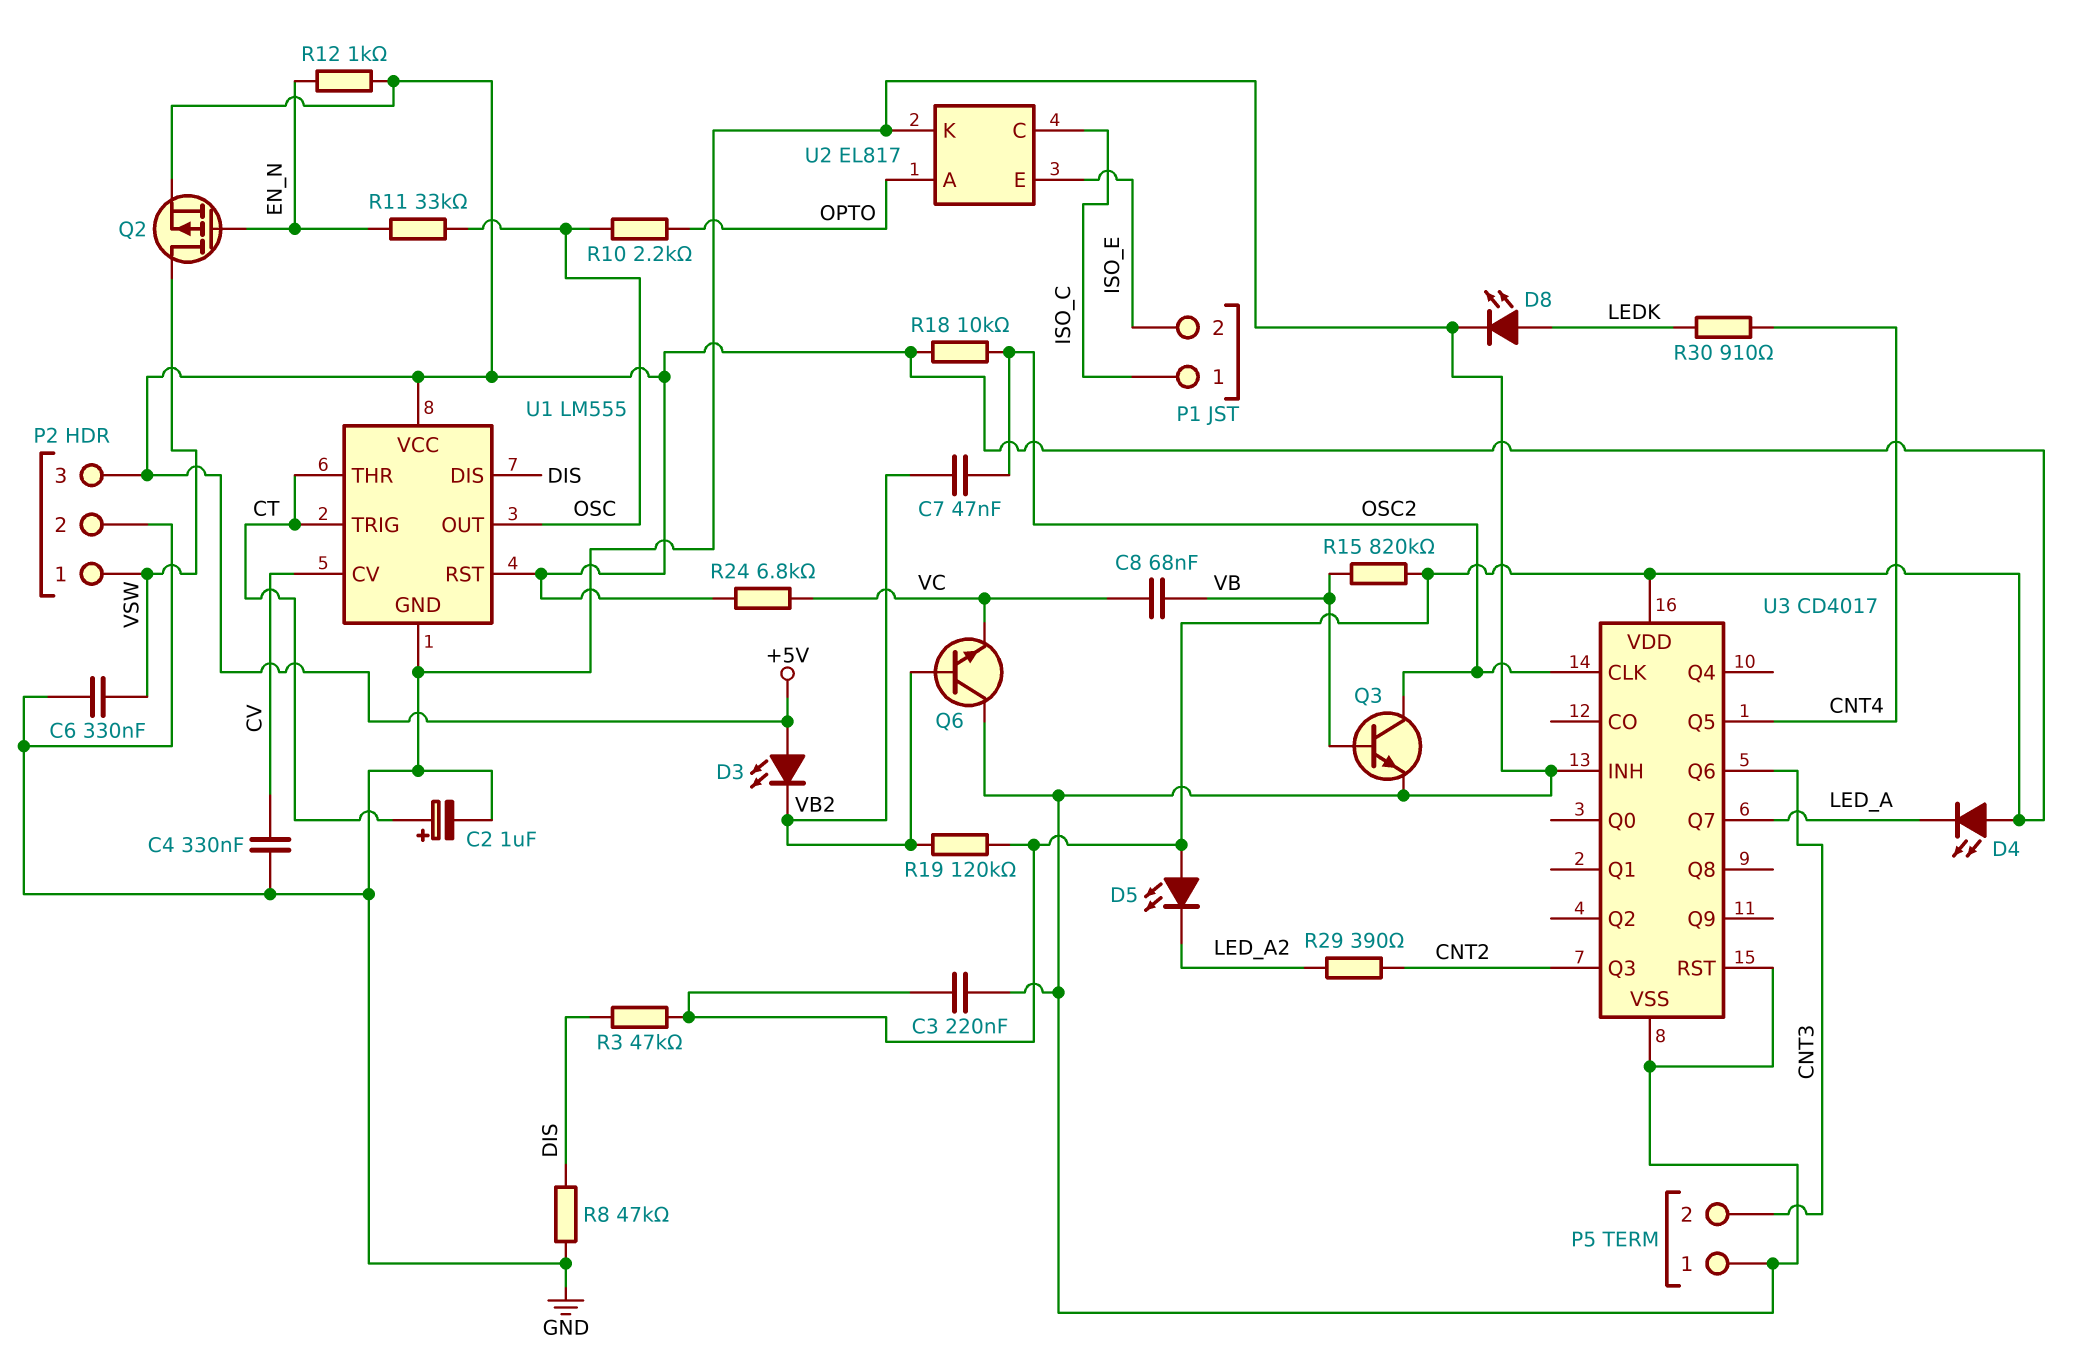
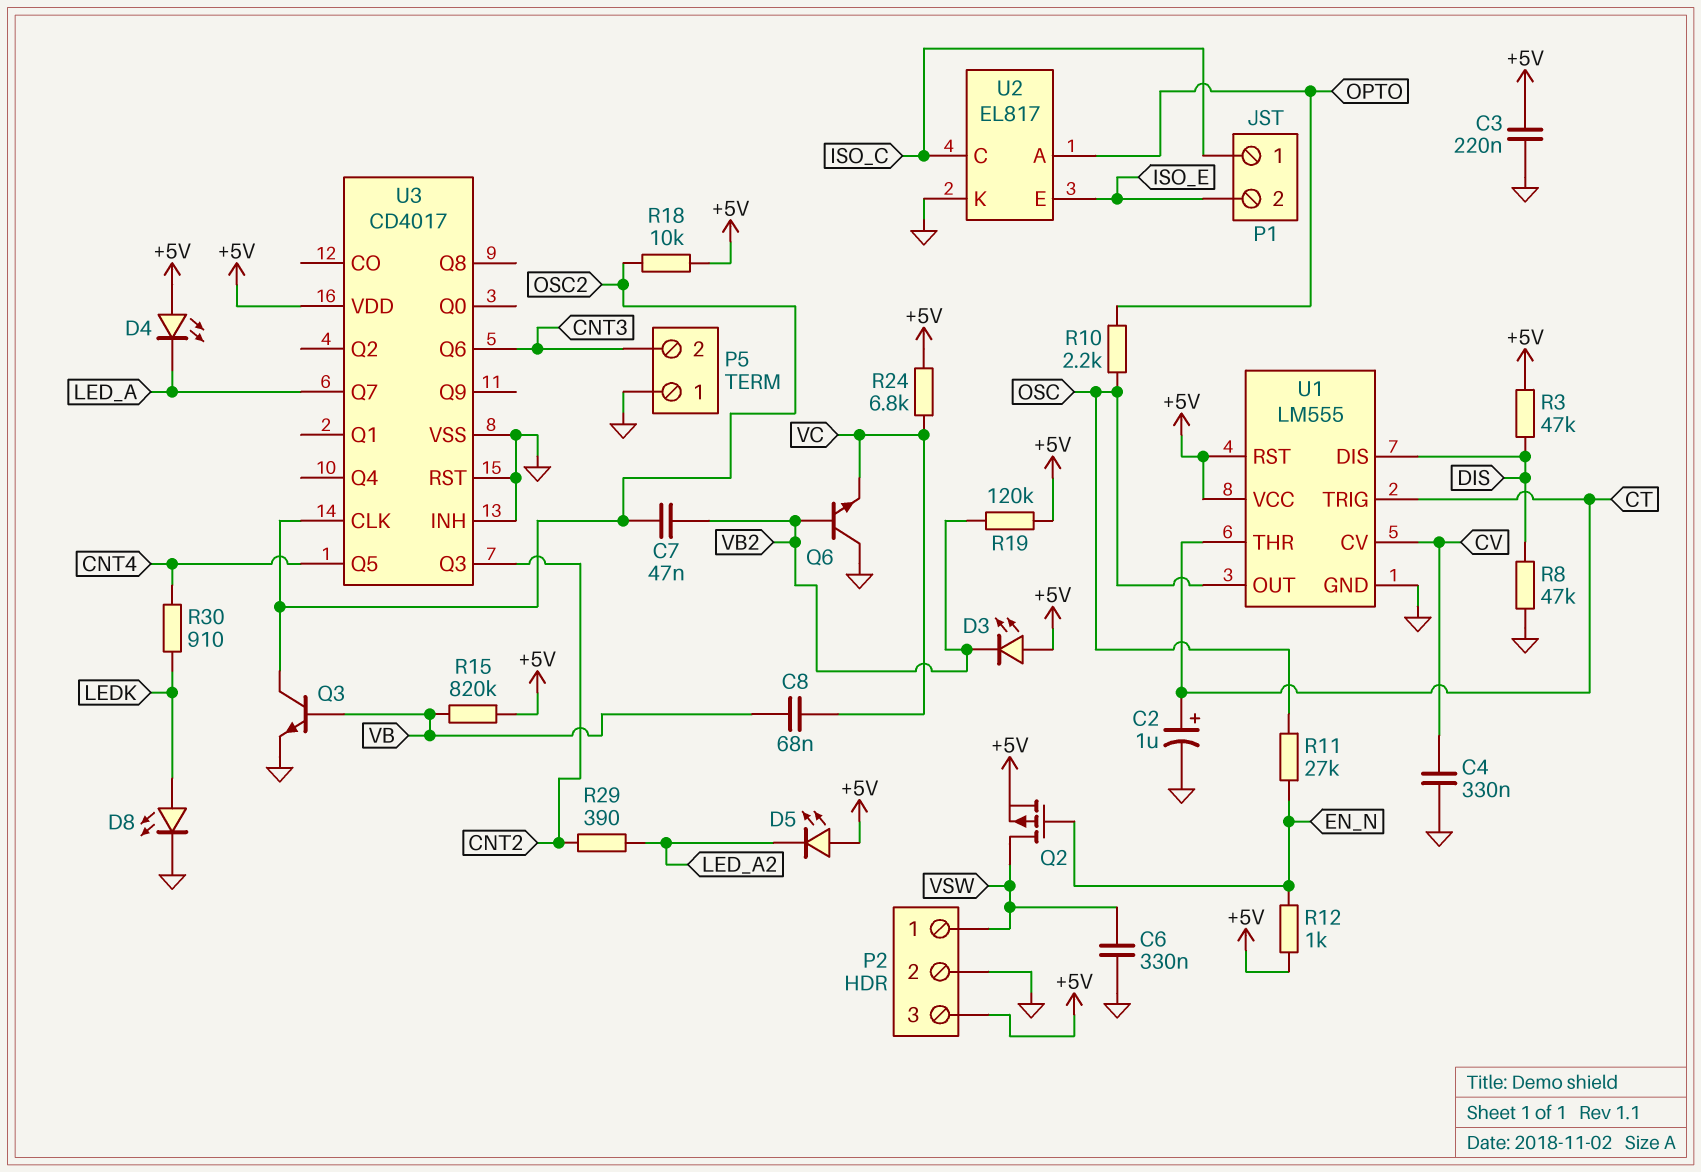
R11: 33k (EN_N, OSC) -> 27k (EN_N, OSC)

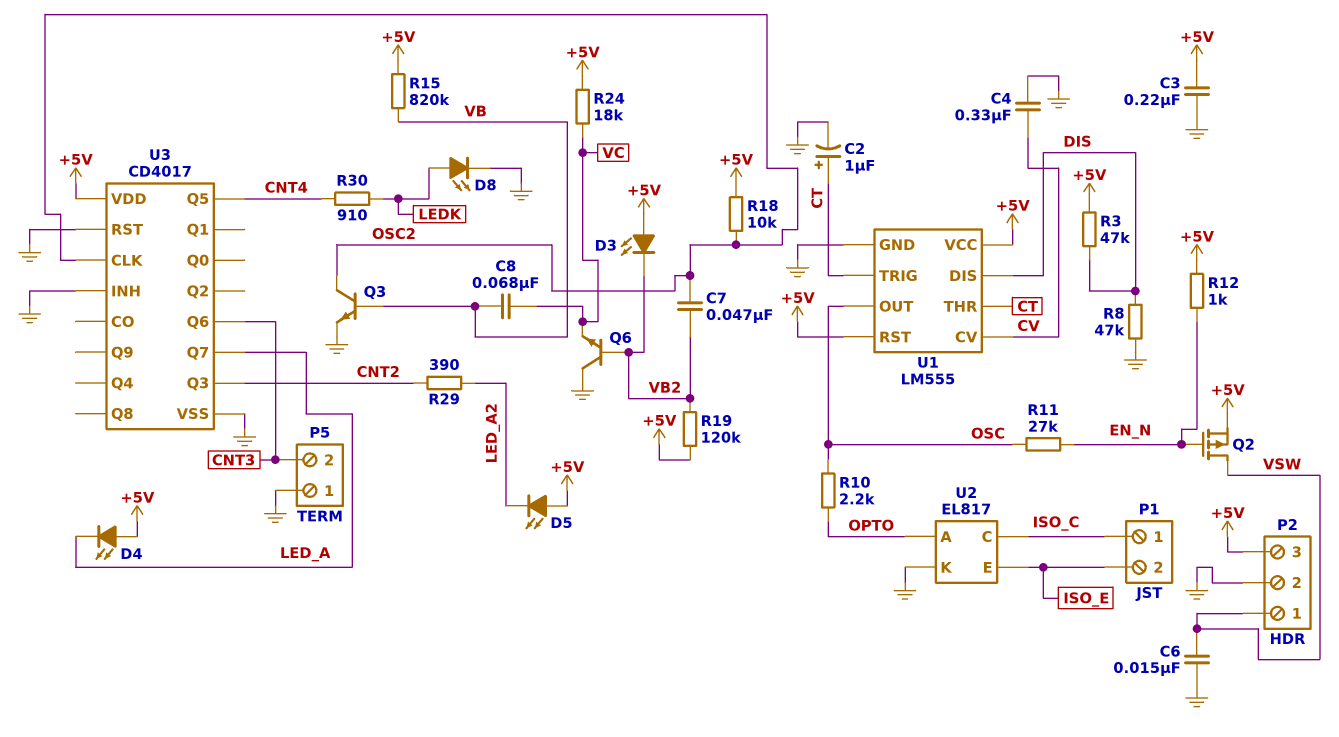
C6: 330nF (GND, VSW) -> 15nF (GND, VSW)
R24: 6.8k (+5V, VC) -> 18k (+5V, VC)

